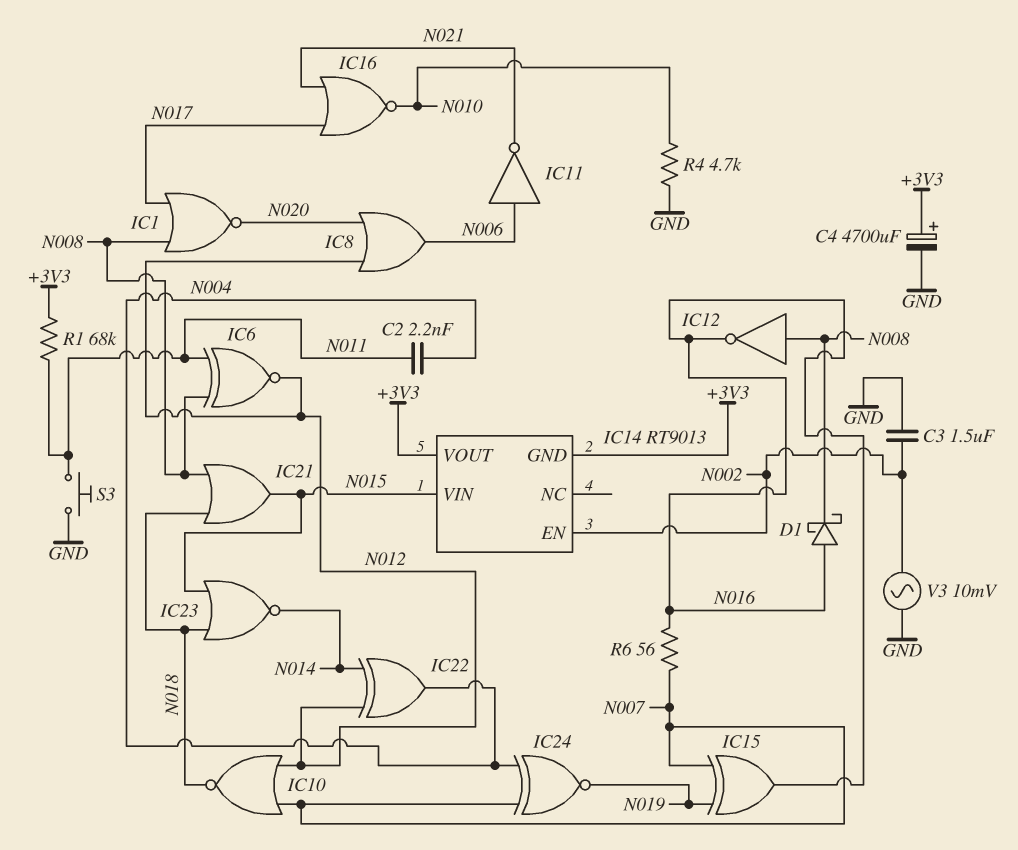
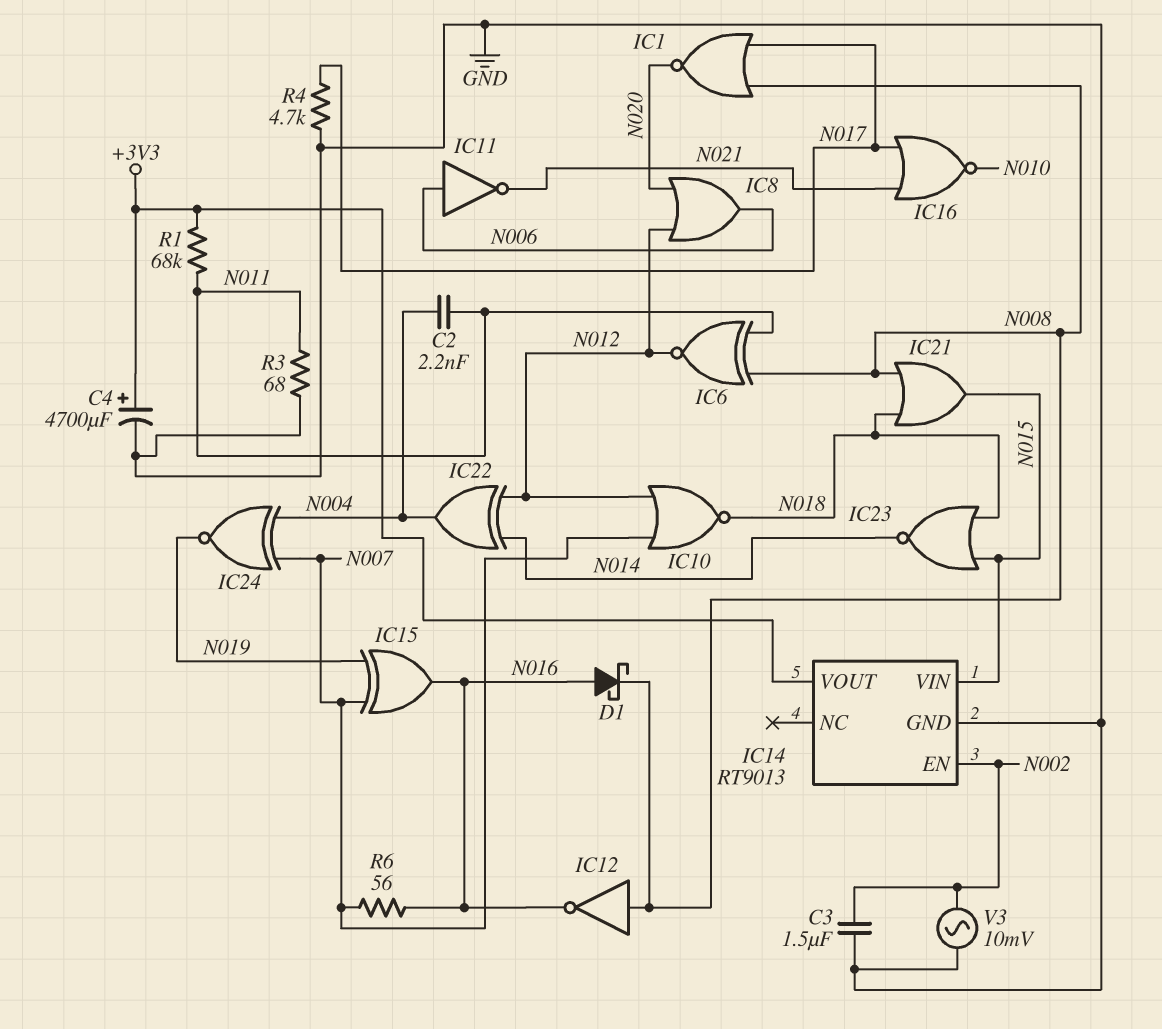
IC14 pin GND: +3V3 -> GND
R3: none -> 68 (GND, N011)
R4: 4.7k (GND, N010) -> 4.7k (GND, N017)
S3: button (GND, N011) -> none

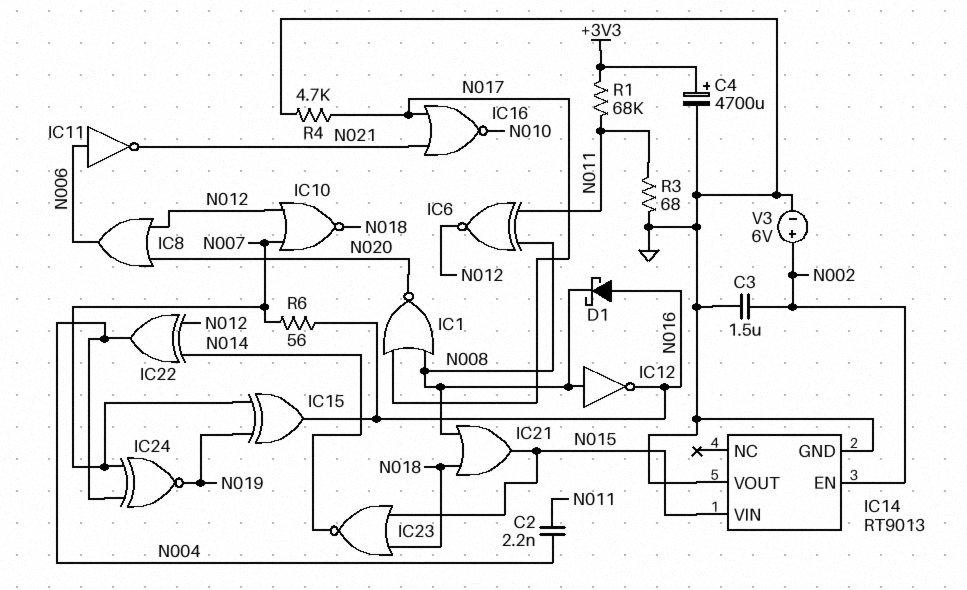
IC14 pin VOUT: +3V3 -> GND
V3: AC 10mV (GND, N002) -> 6V (plus N002, minus GND)

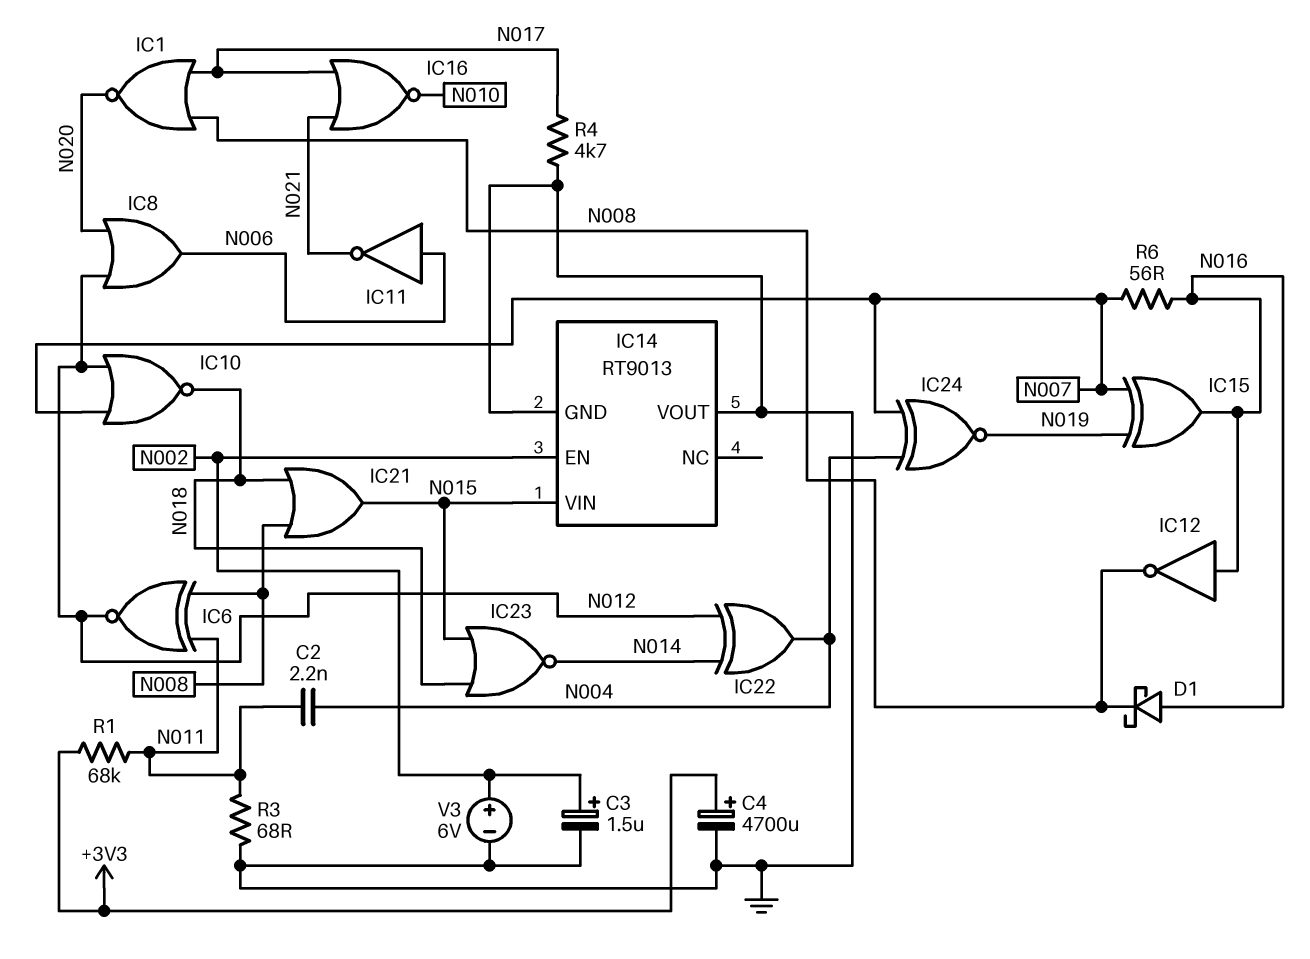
C3: 1.5uF (GND, N002) -> 1.5uF (plus N002, minus GND)
IC12: NOT (in N008, out N016) -> NOT (in N016, out N008)

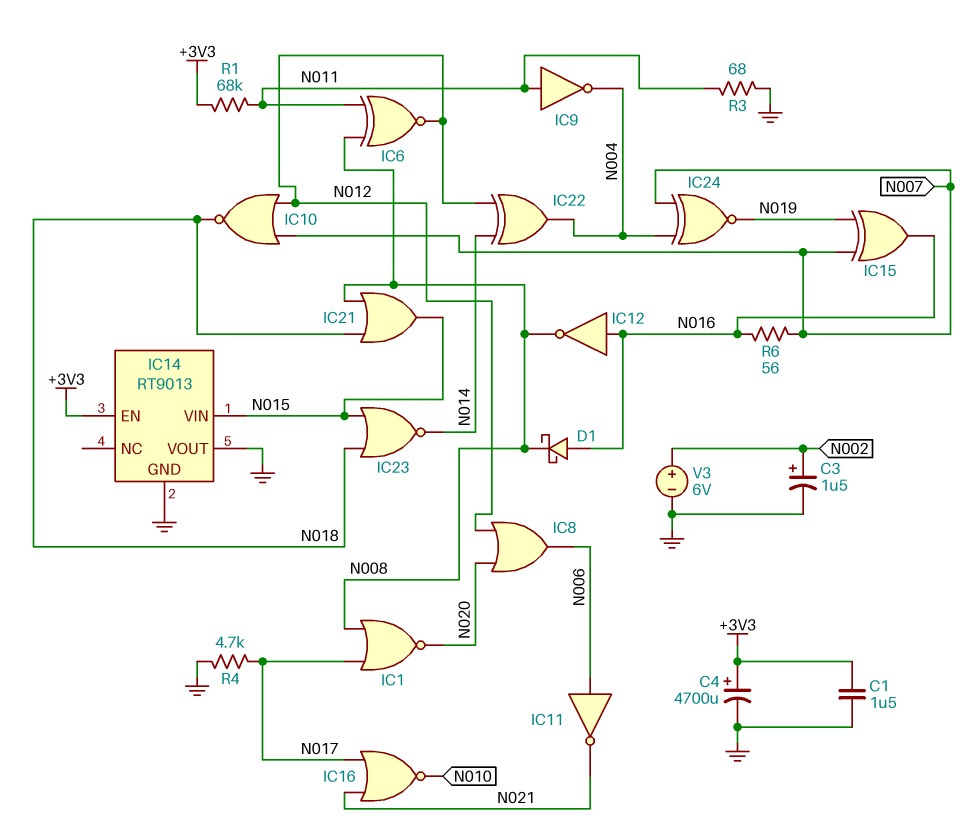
C1: none -> 1.5uF (+3V3, GND)
C2: 2.2nF (N004, N011) -> none
IC9: none -> NOT (in N011, out N004)
IC14 pin EN: N002 -> +3V3

